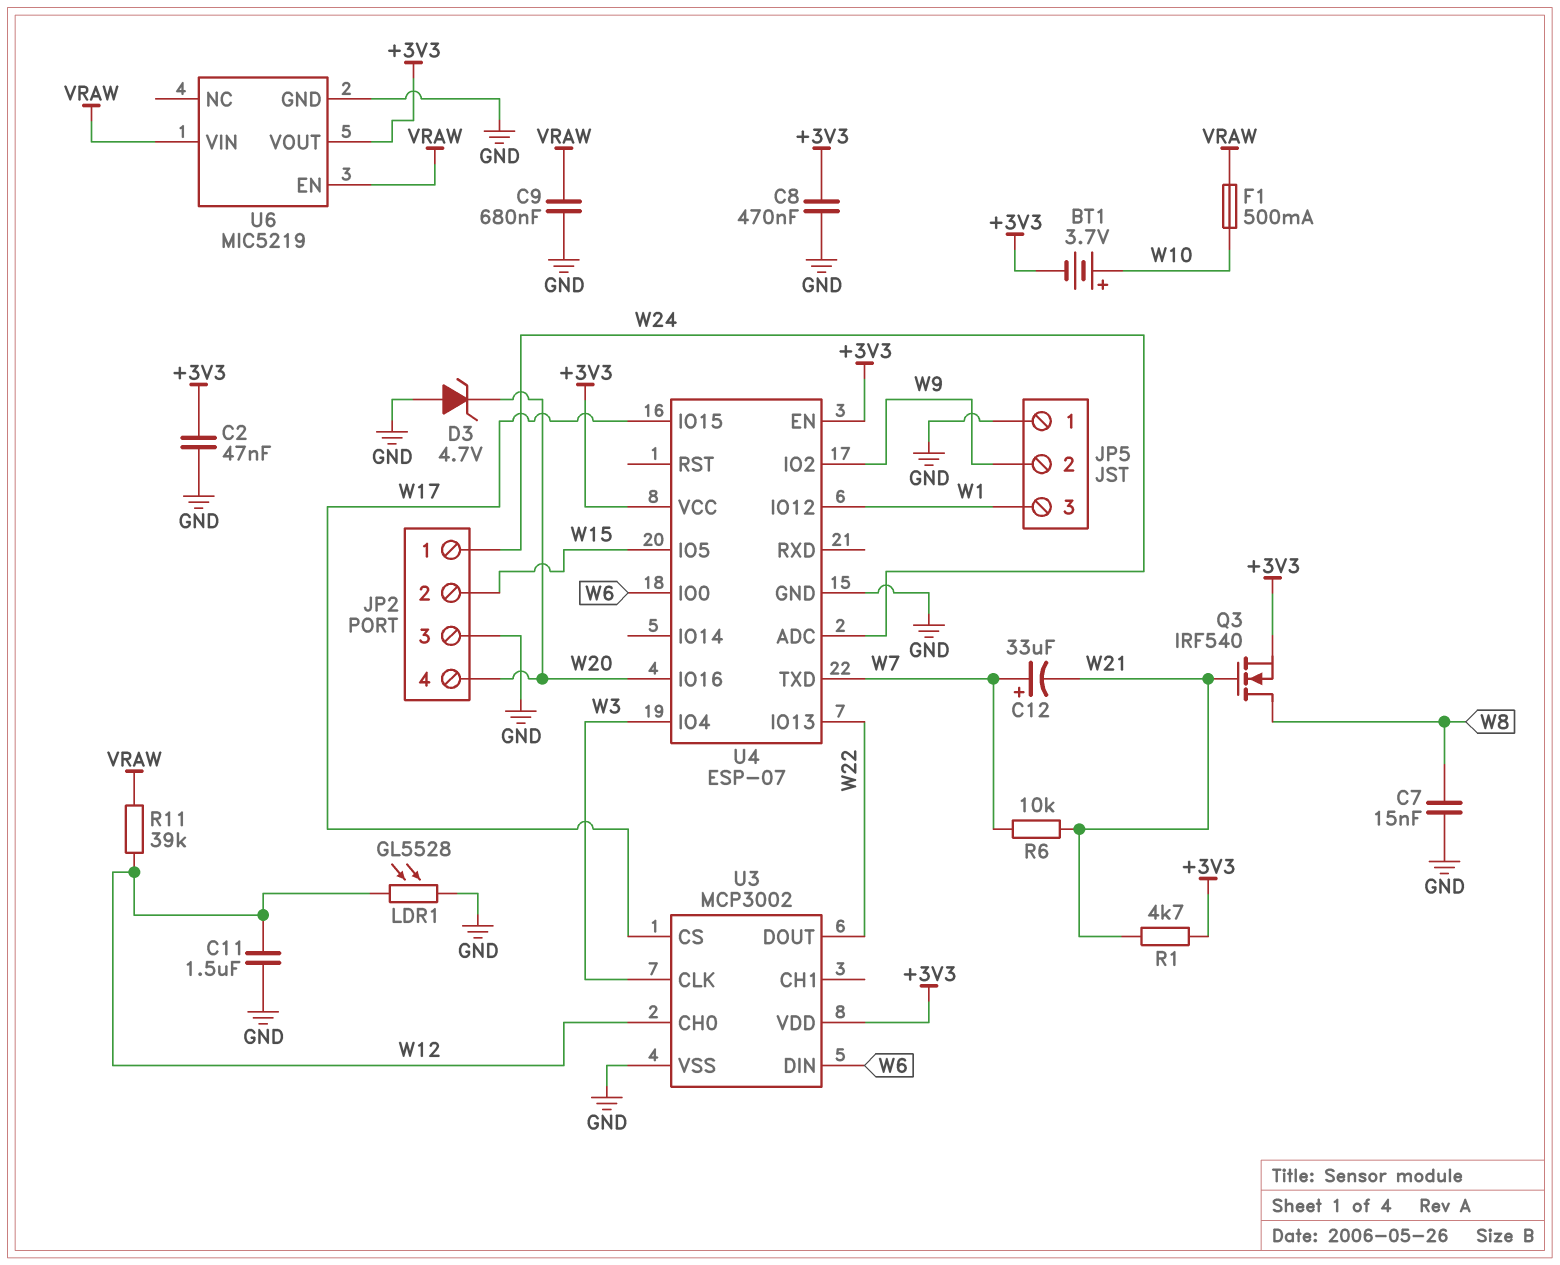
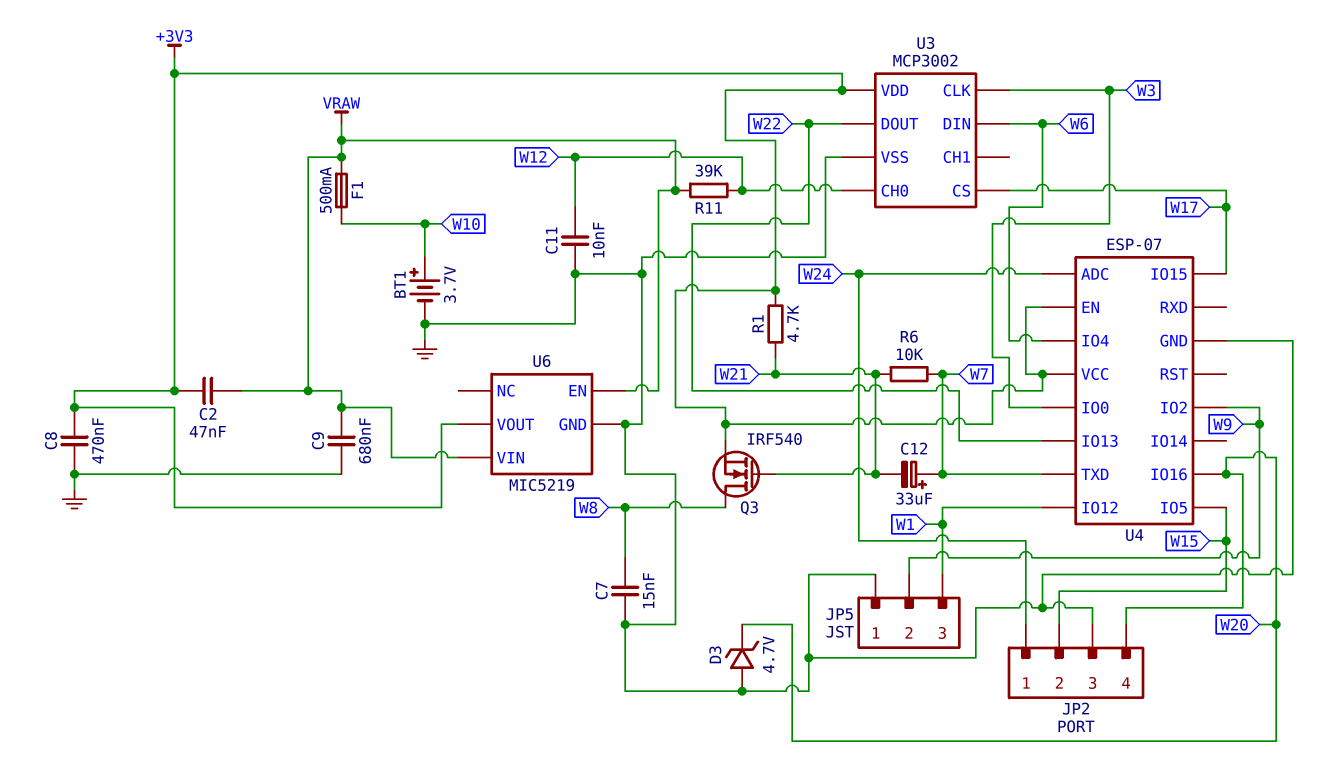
BT1: 3.7V (plus W10, minus +3V3) -> 3.7V (plus W10, minus GND)
C2: 47nF (+3V3, GND) -> 47nF (+3V3, VRAW)
C11: 1.5uF (GND, W12) -> 10nF (GND, W12)
LDR1: GL5528 (GND, W12) -> none
U4 pin IO0: W6 -> W3
U4 pin IO4: W3 -> W6

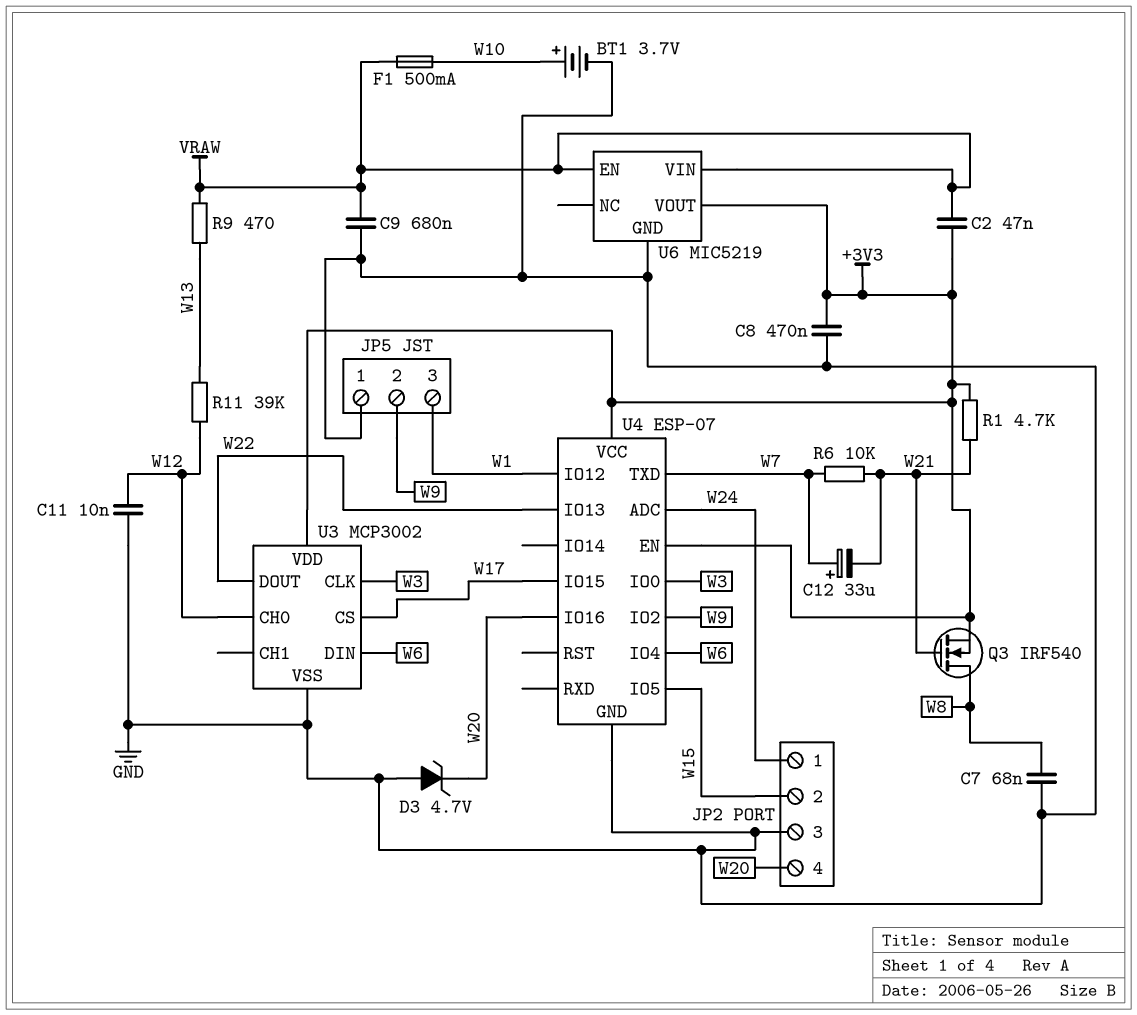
C7: 15nF (GND, W8) -> 68nF (GND, W8)
R9: none -> 470 (VRAW, W13)
R11: 39k (VRAW, W12) -> 39k (W12, W13)

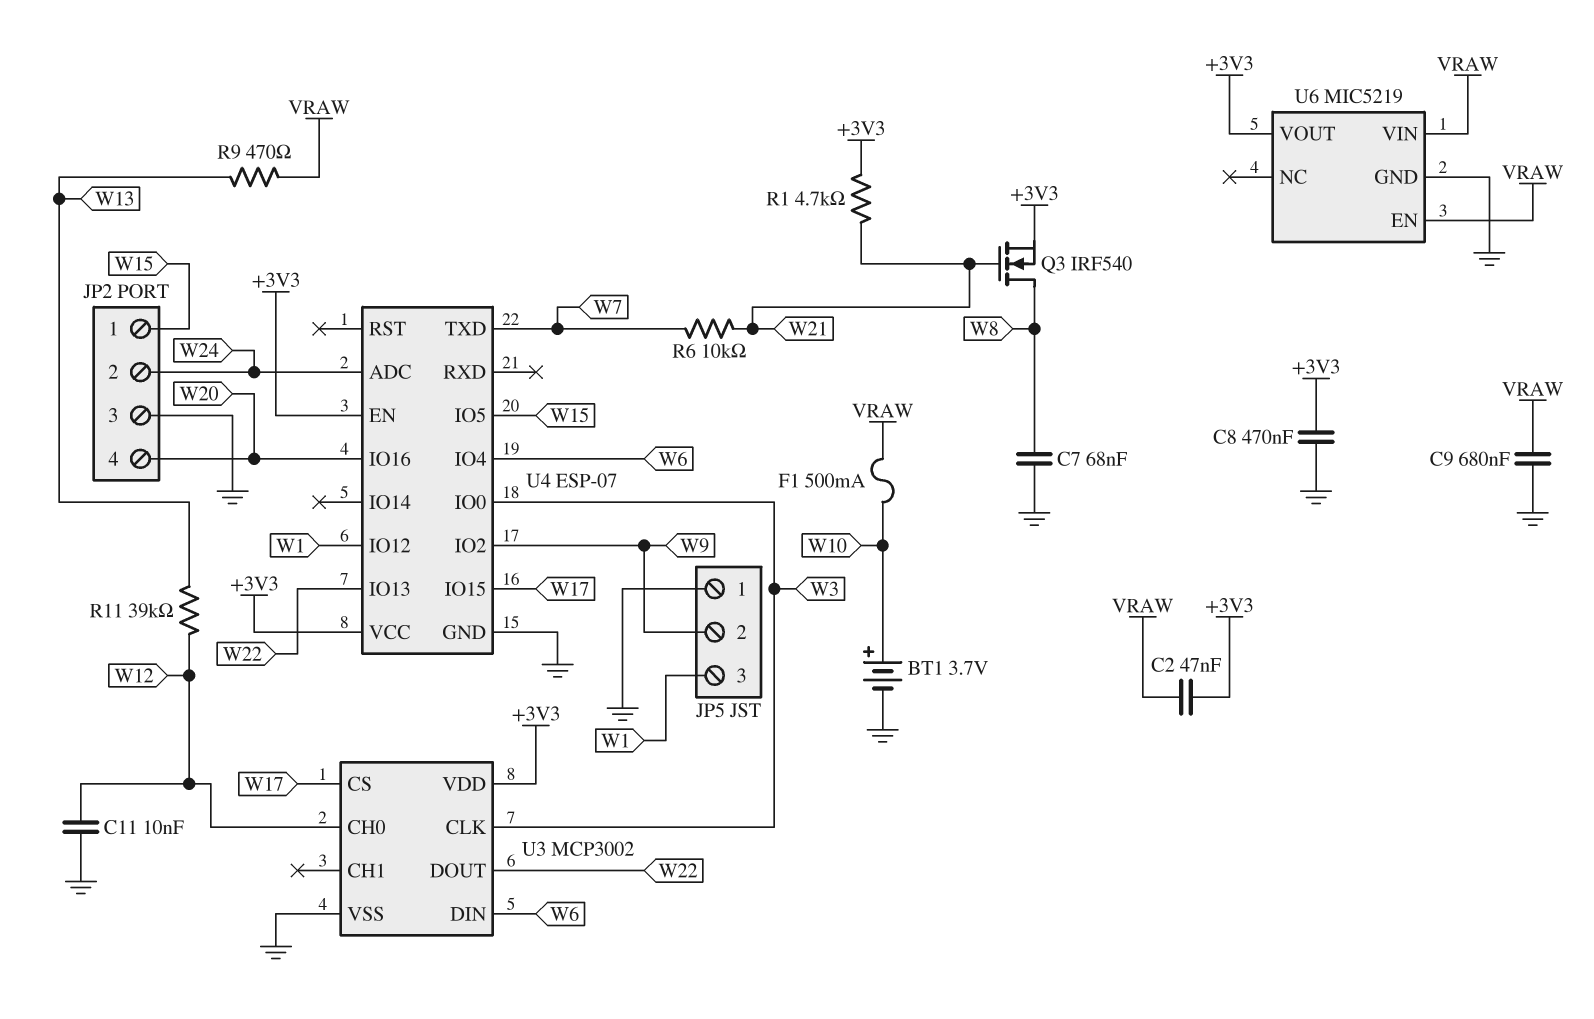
C12: 33uF (plus W7, minus W21) -> none
D3: zener 4.7V (A GND, K W20) -> none
JP2 pin 1: W24 -> W15
JP2 pin 2: W15 -> W24

